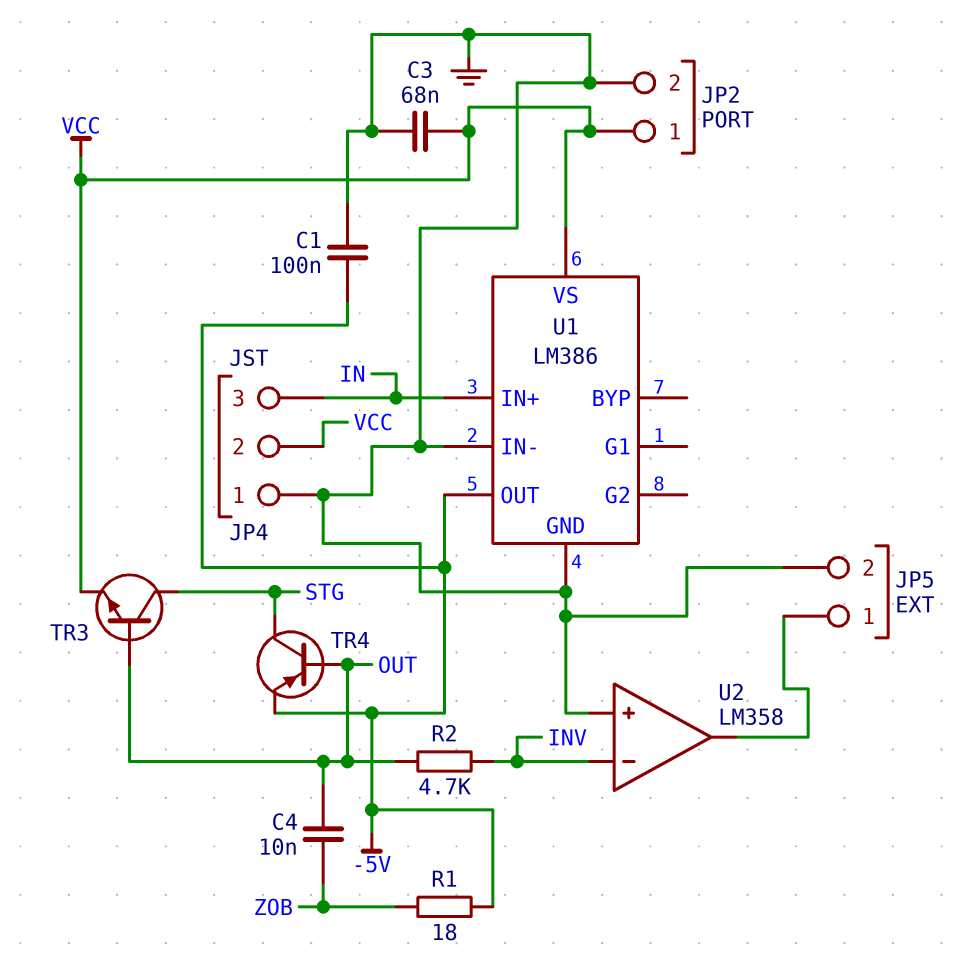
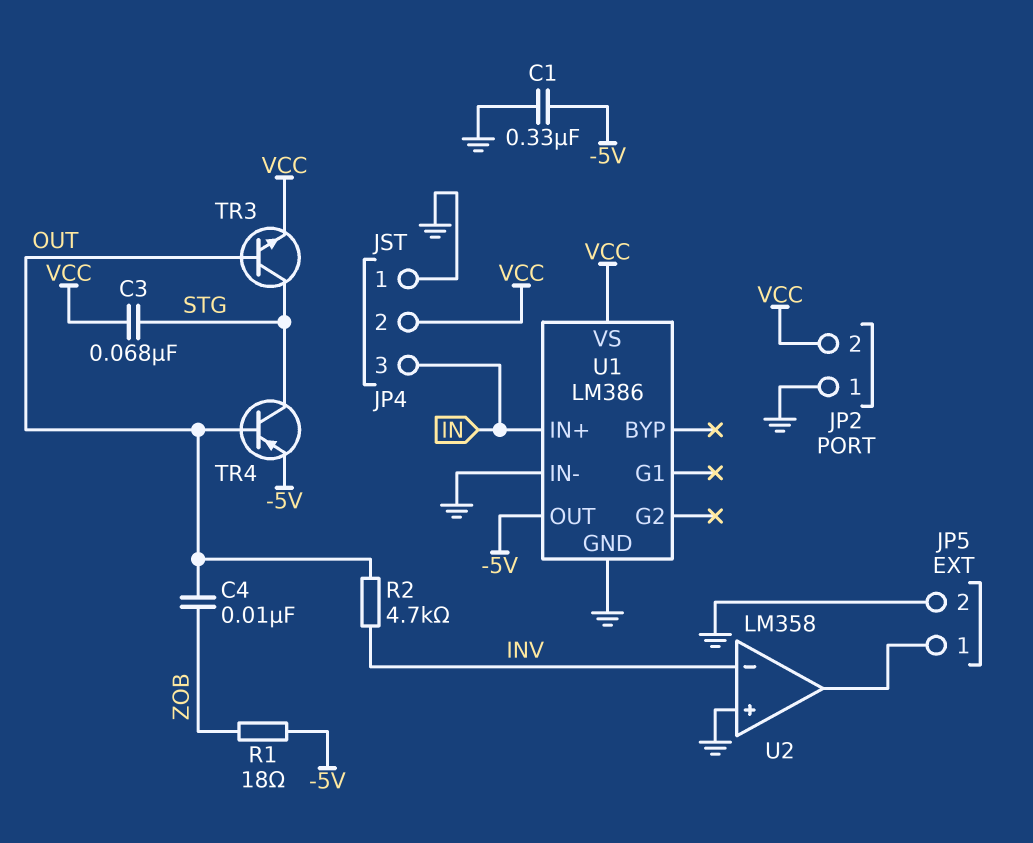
C1: 100nF (-5V, GND) -> 330nF (-5V, GND)
C3: 68nF (GND, VCC) -> 68nF (STG, VCC)
JP2 pin 1: VCC -> GND
JP2 pin 2: GND -> VCC

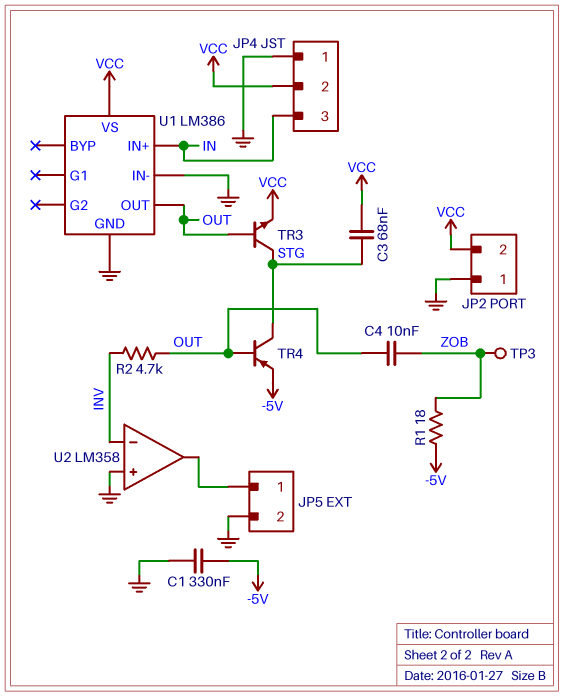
TP3: none -> test point (ZOB)
U1 pin OUT: -5V -> OUT

